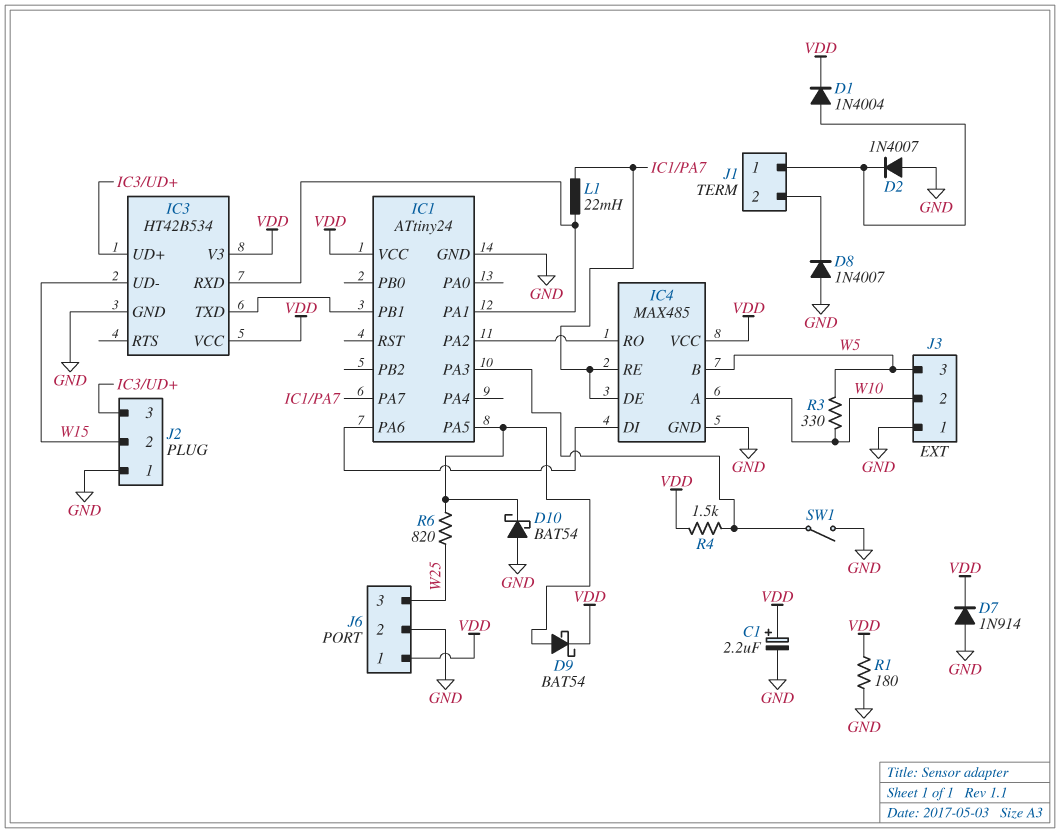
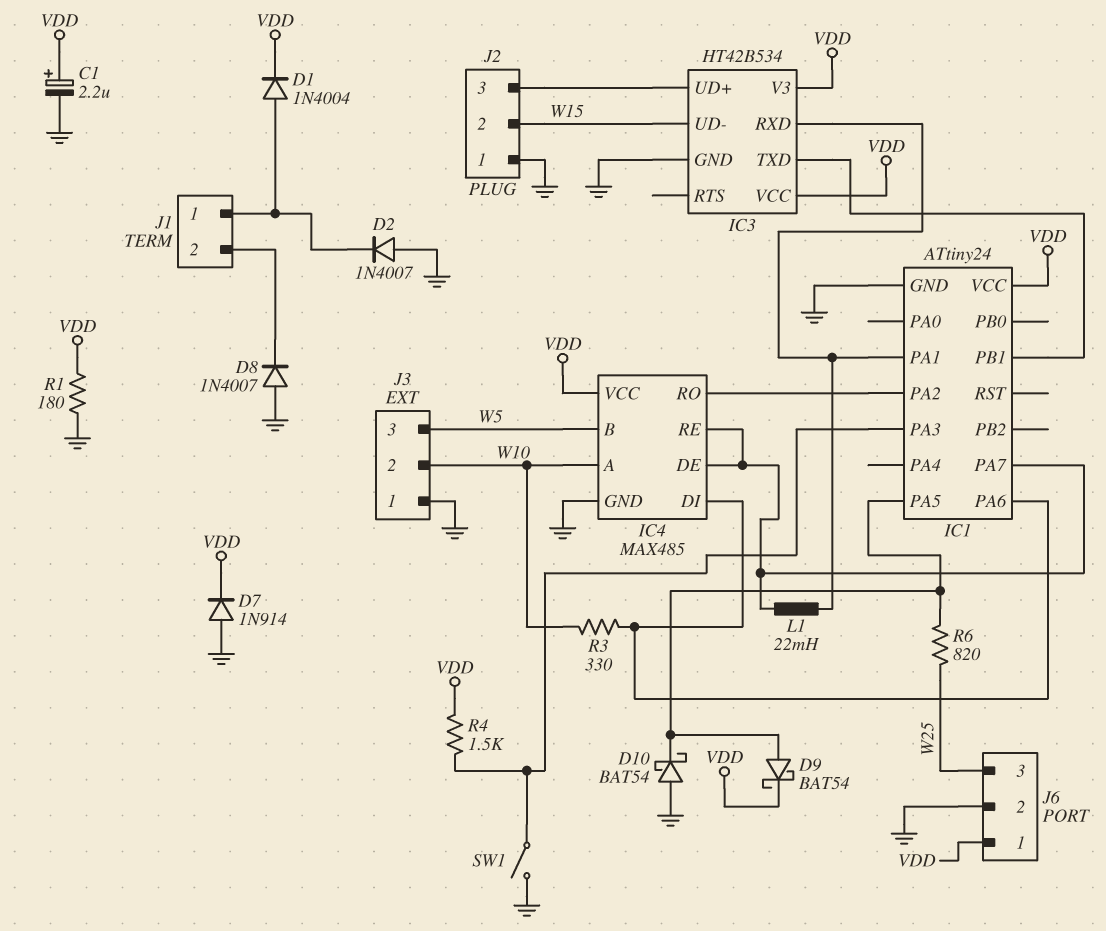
R3: 330 (W5, W10) -> 330 (IC1/PA6, W10)

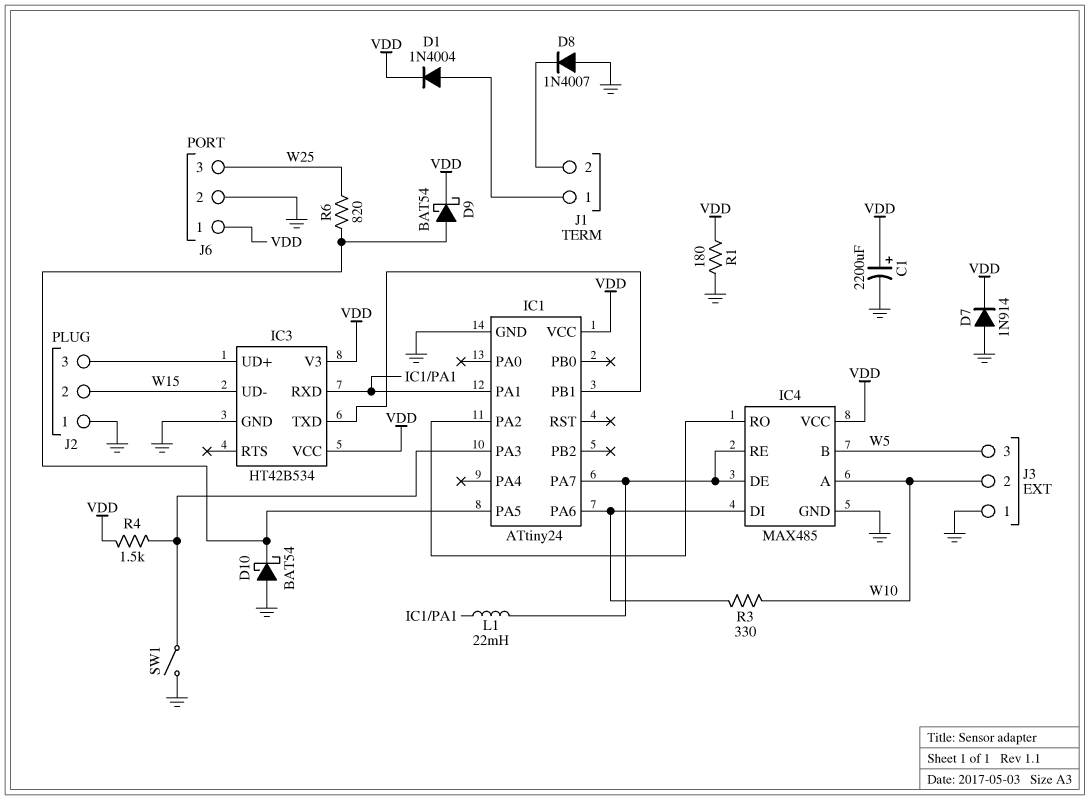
C1: 2.2uF (plus VDD, minus GND) -> 2200uF (plus VDD, minus GND)
D2: diode 1N4007 (A GND, K J1/1) -> none

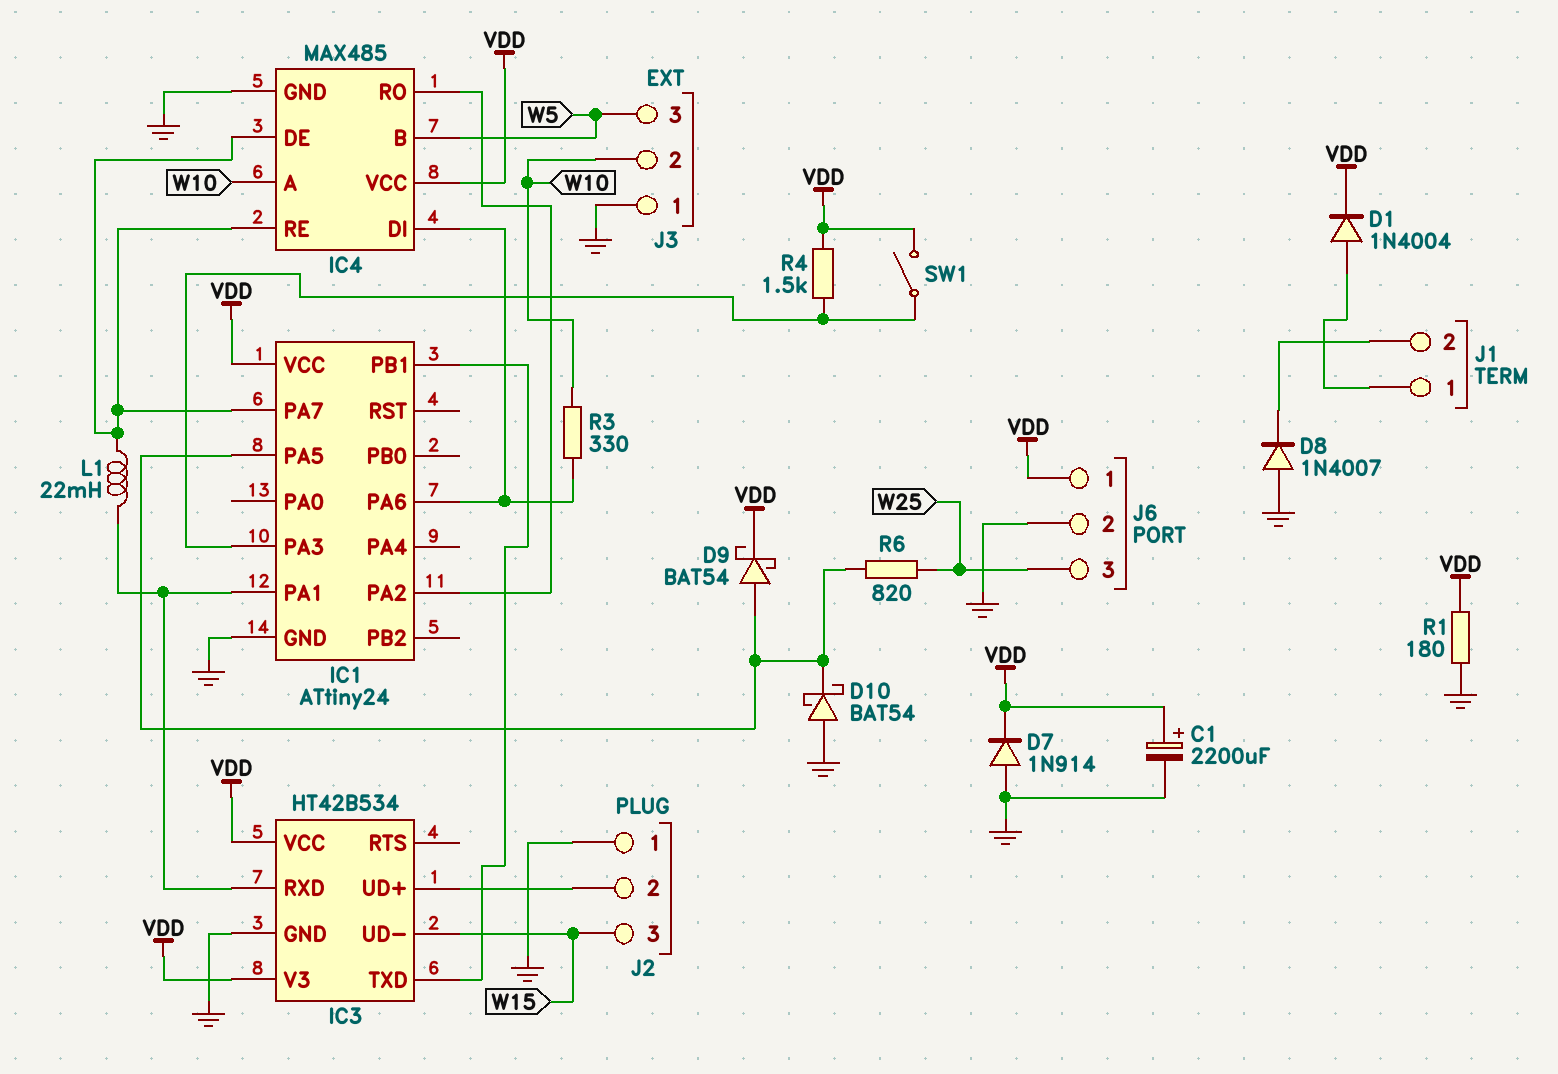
J2 pin 2: W15 -> IC3/UD+
J2 pin 3: IC3/UD+ -> W15
SW1: switch (GND, IC1/PA3) -> switch (IC1/PA3, VDD)

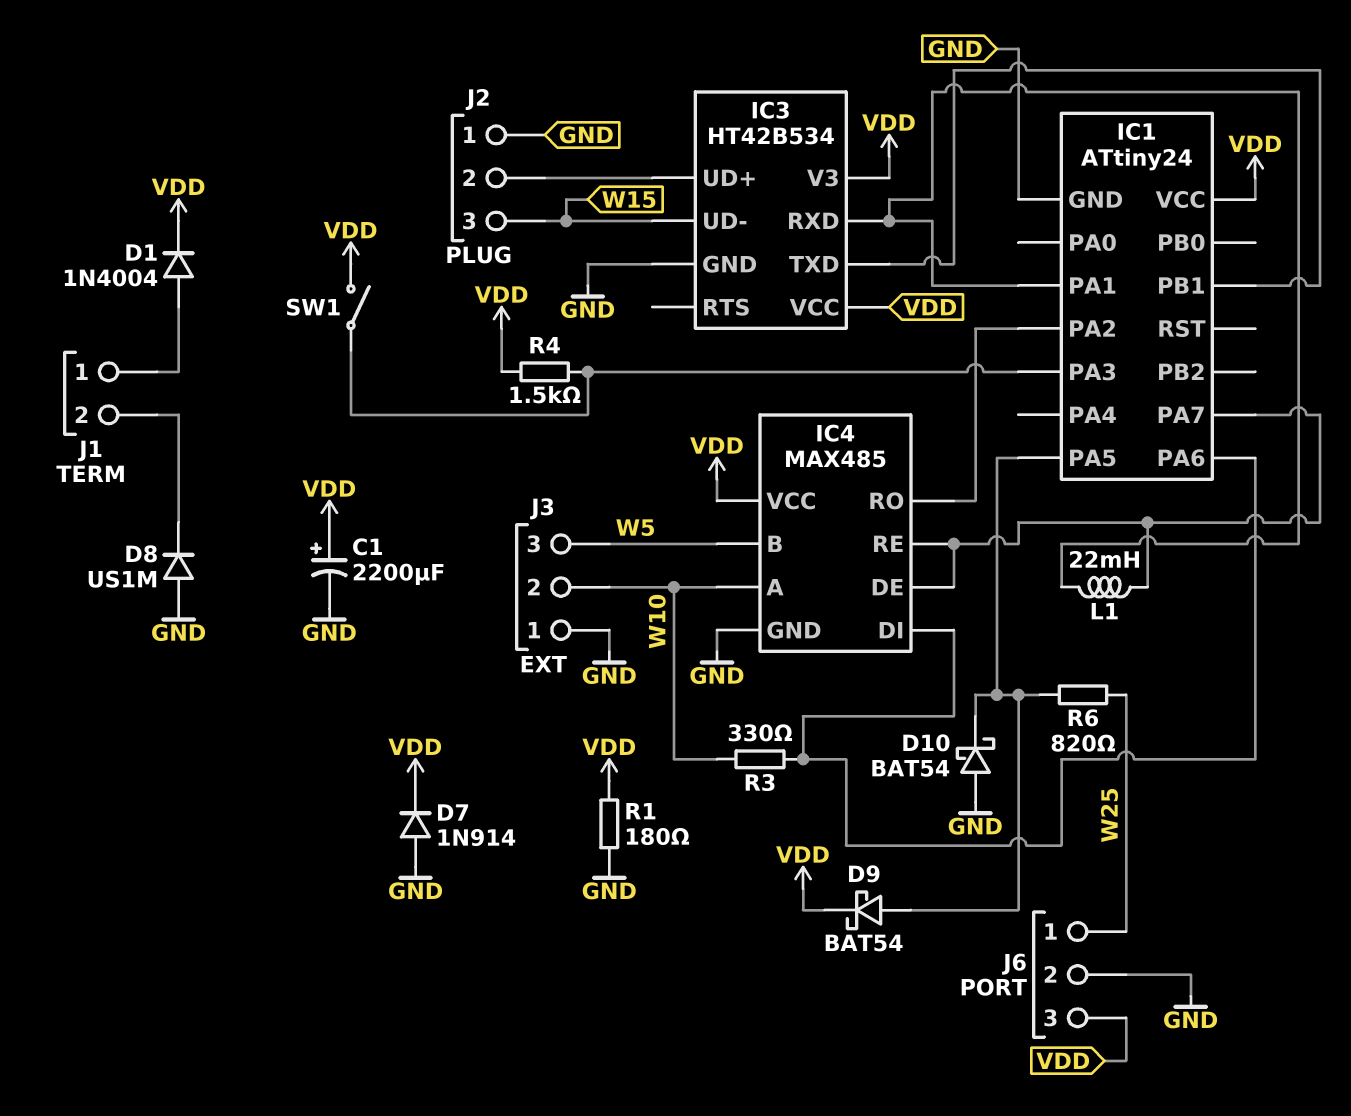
D8: diode 1N4007 (A GND, K J1/2) -> diode US1M (A GND, K J1/2)
J6 pin 1: VDD -> W25
J6 pin 3: W25 -> VDD

